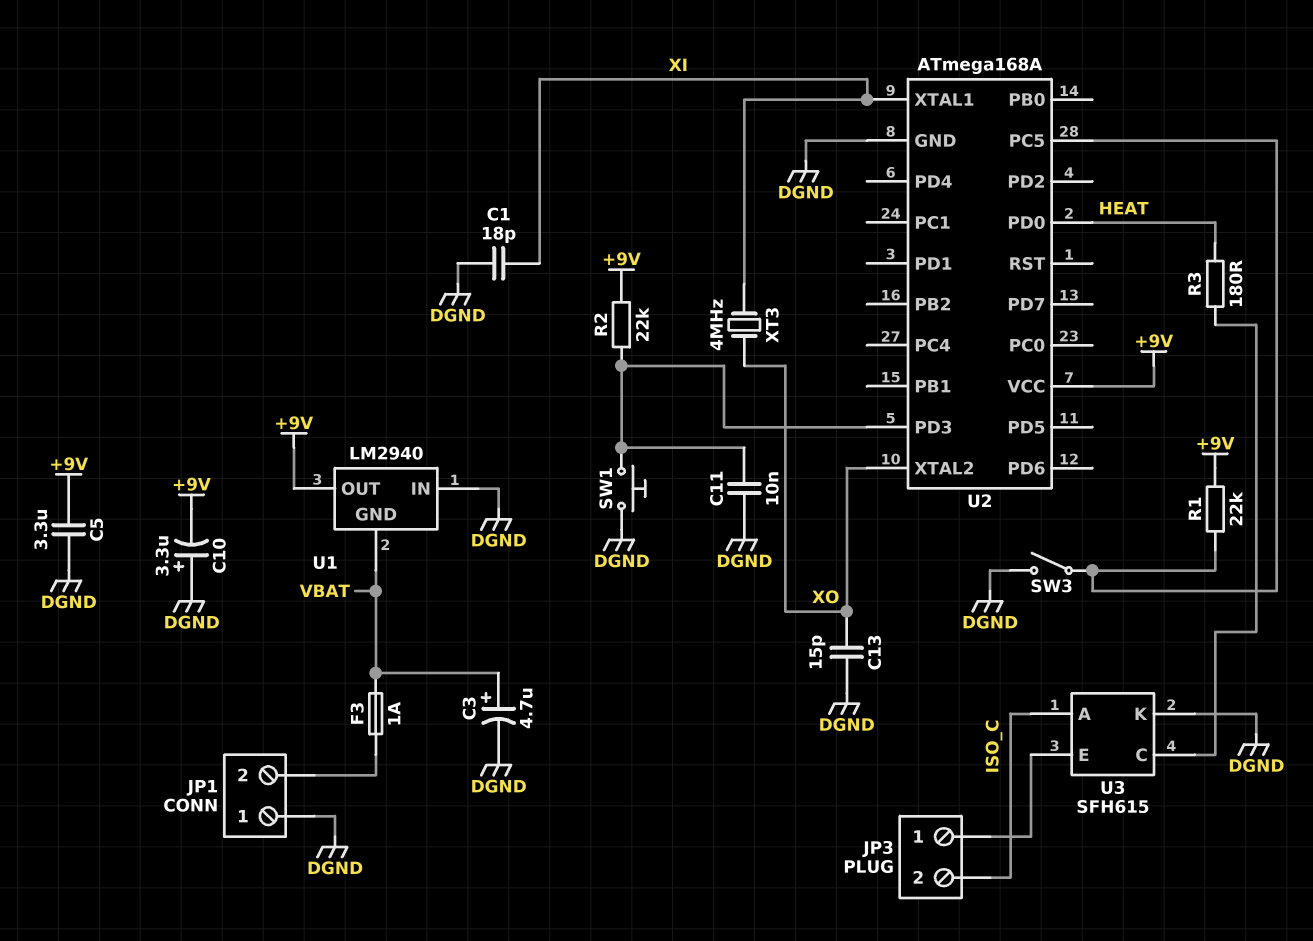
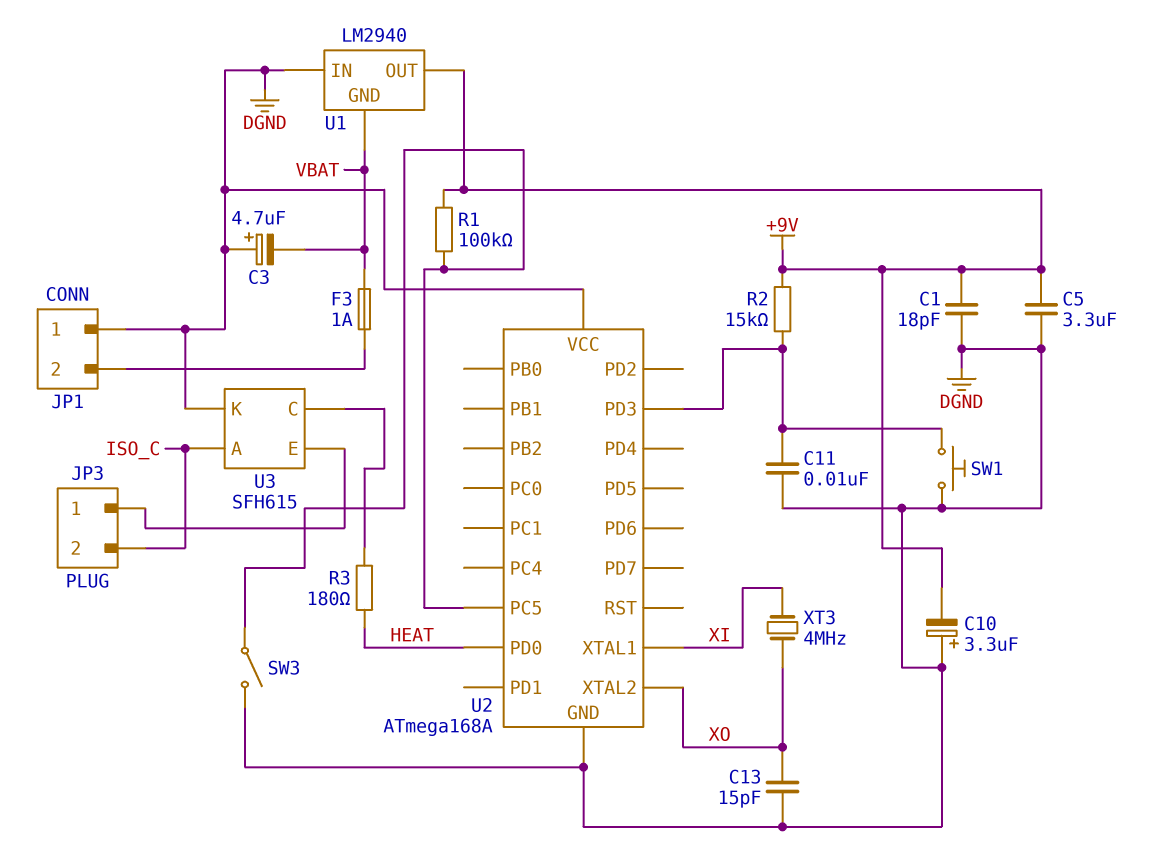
C1: 18pF (DGND, XI) -> 18pF (+9V, DGND)
C3: 4.7uF (plus VBAT, minus DGND) -> 4.7uF (plus DGND, minus VBAT)
R1: 22k (+9V, U2/PC5) -> 100k (+9V, U2/PC5)
R2: 22k (+9V, U2/PD3) -> 15k (+9V, U2/PD3)
U2 pin VCC: +9V -> DGND

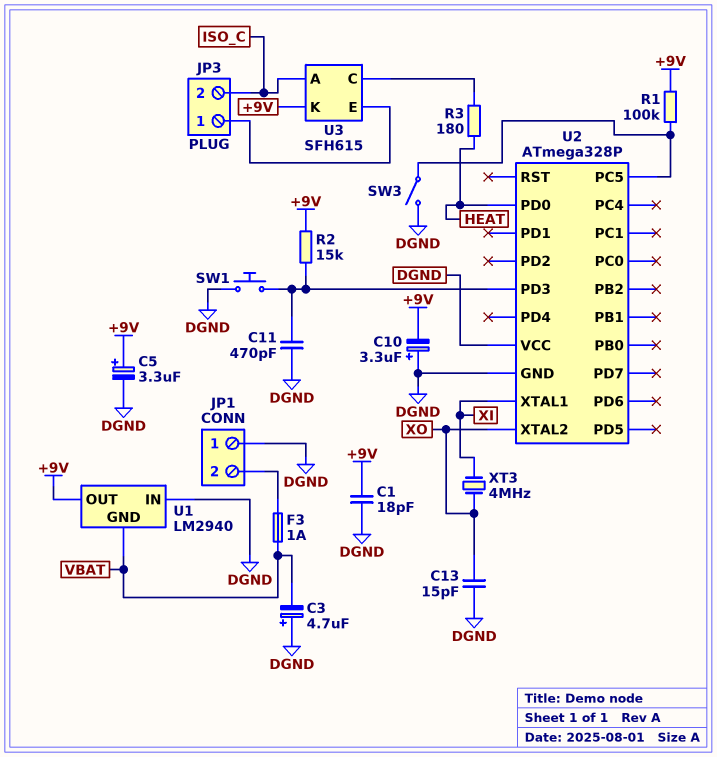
C5: 3.3uF (+9V, DGND) -> 3.3uF (plus +9V, minus DGND)
C11: 10nF (DGND, U2/PD3) -> 470pF (DGND, U2/PD3)
U2: ATmega168A -> ATmega328P
U3 pin K: DGND -> +9V

